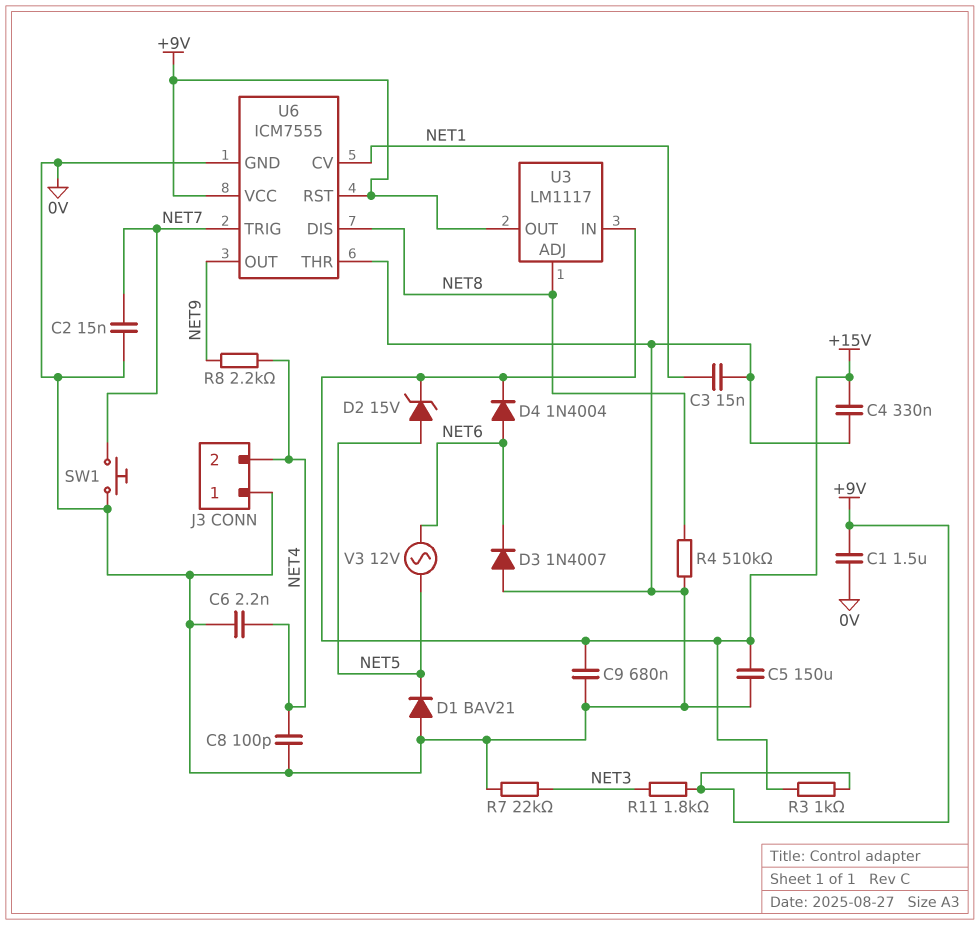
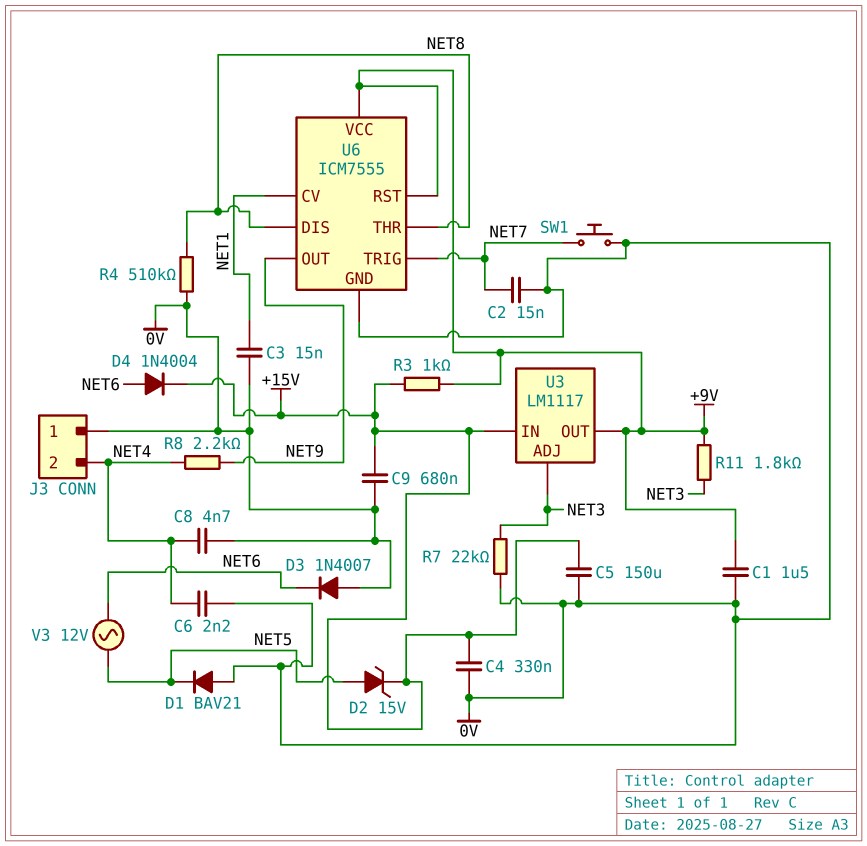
C8: 100pF (0V, NET4) -> 4.7nF (0V, NET4)
U3 pin ADJ: NET8 -> NET3
U6 pin THR: 0V -> NET8

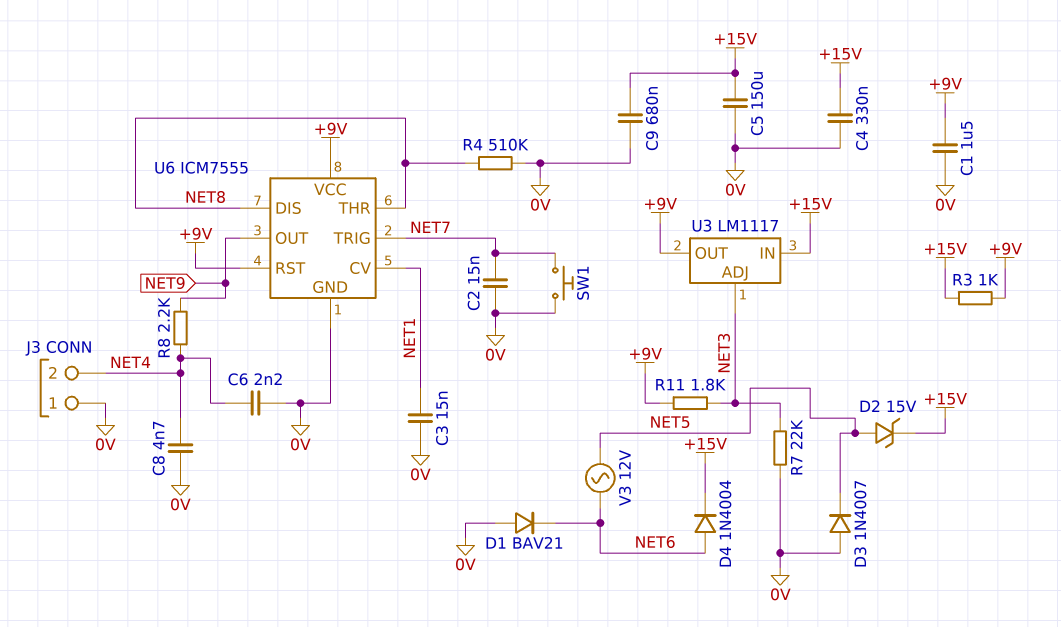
D1: diode BAV21 (A 0V, K NET5) -> diode BAV21 (A 0V, K NET6)
D3: diode 1N4007 (A 0V, K NET6) -> diode 1N4007 (A 0V, K NET5)

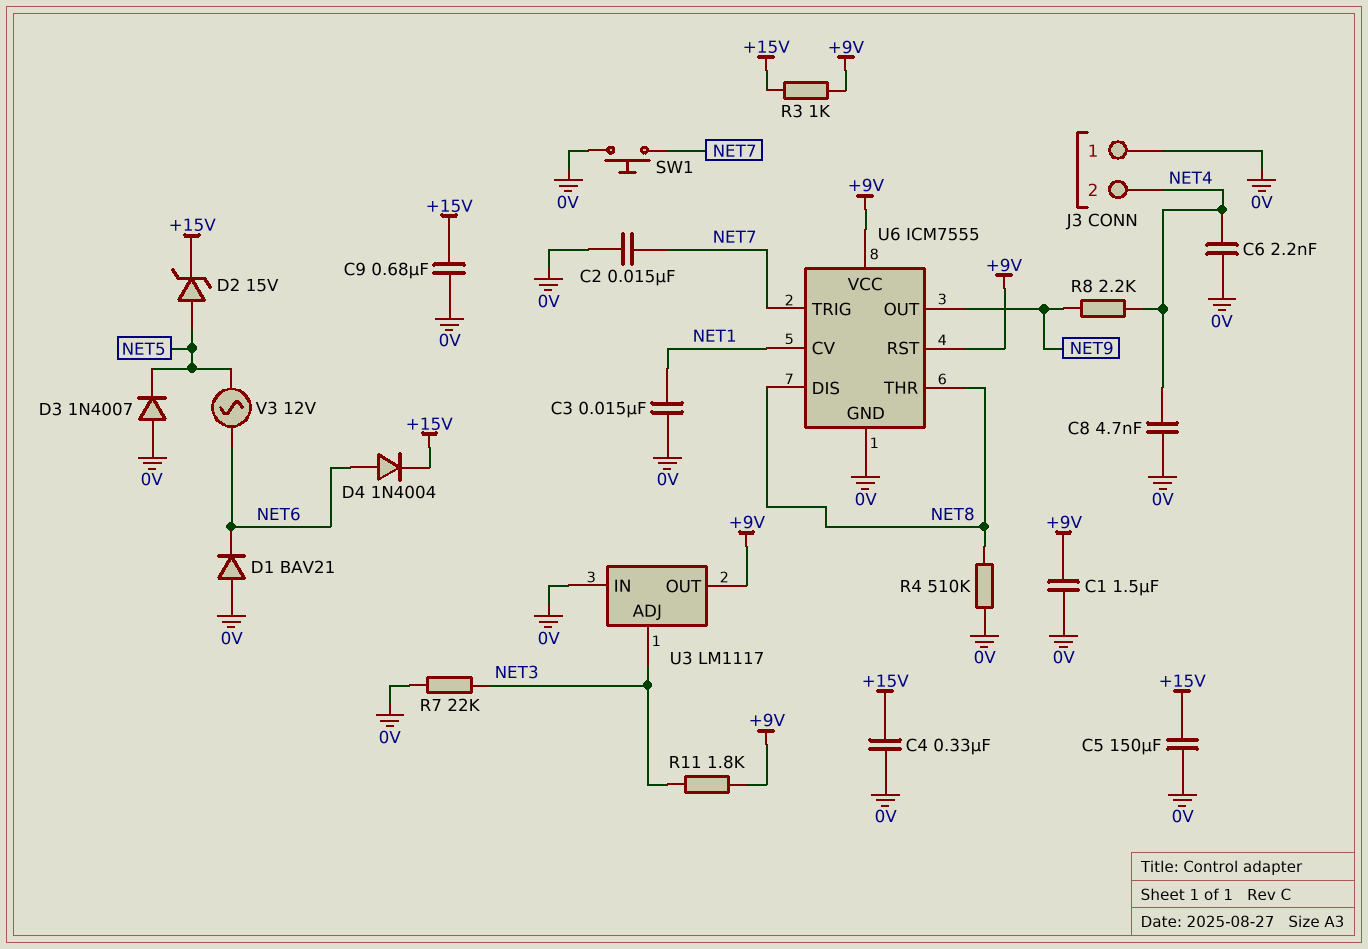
U3 pin IN: +15V -> 0V

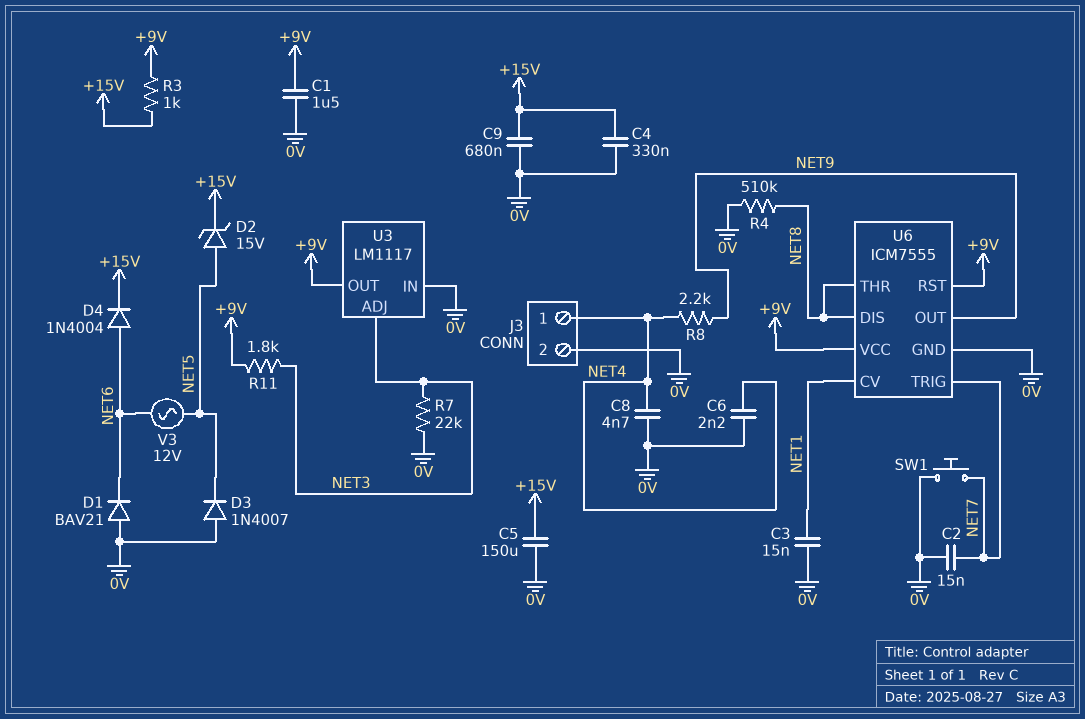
J3 pin 1: 0V -> NET4
J3 pin 2: NET4 -> 0V

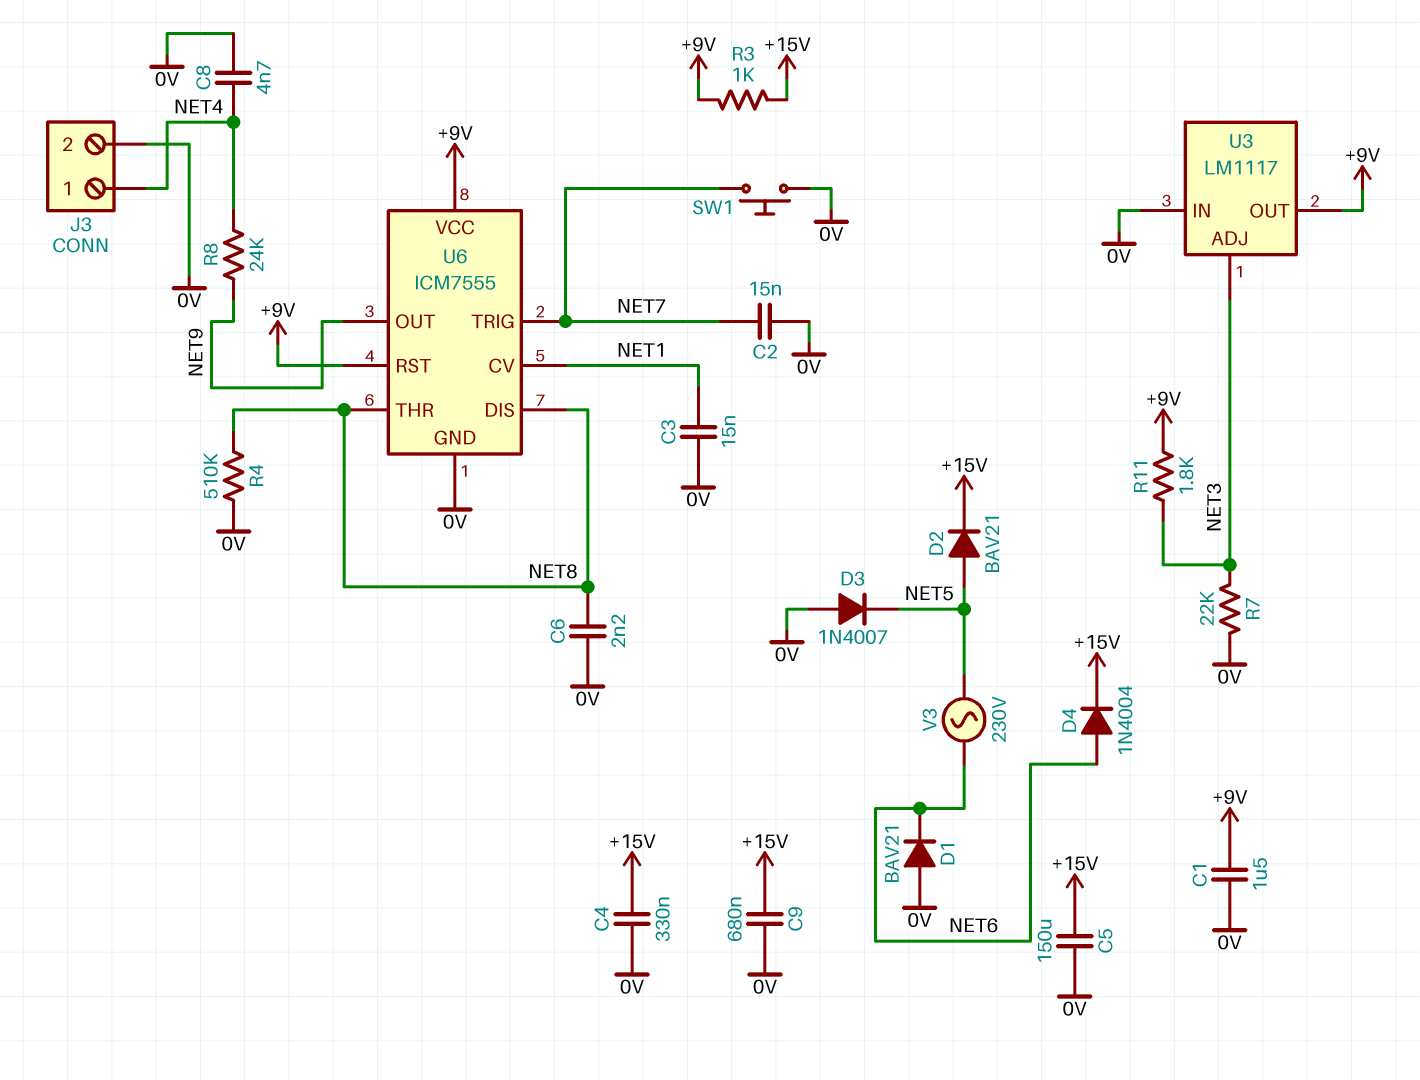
C6: 2.2nF (0V, NET4) -> 2.2nF (0V, NET8)
D2: zener 15V (A NET5, K +15V) -> diode BAV21 (A NET5, K +15V)
R8: 2.2k (NET4, NET9) -> 24k (NET4, NET9)
V3: AC 12V (NET5, NET6) -> AC 230V (NET5, NET6)

